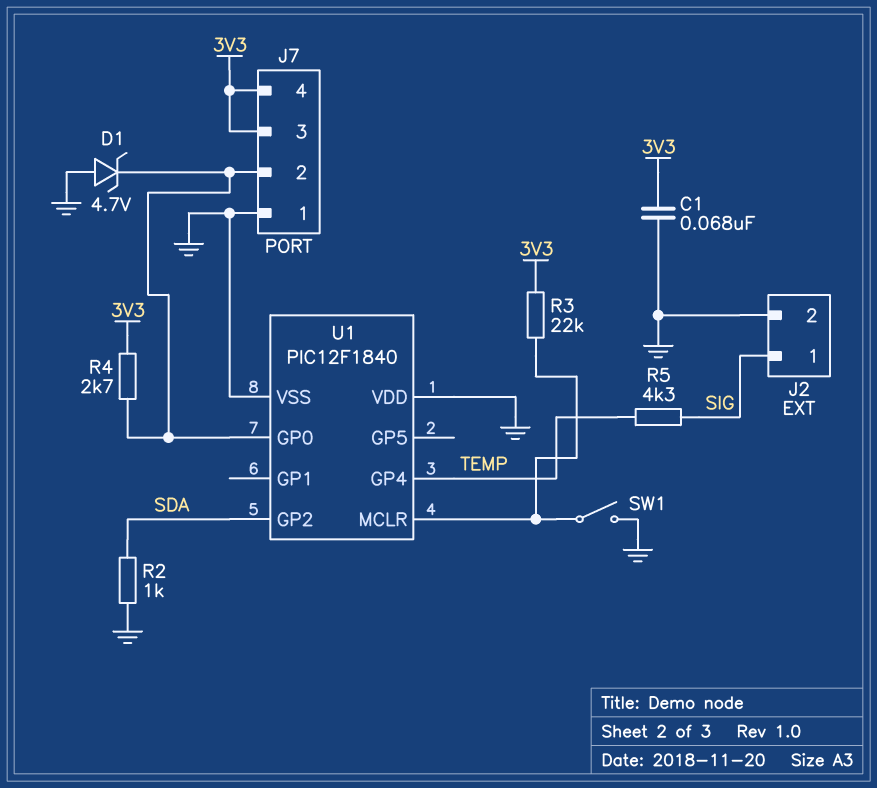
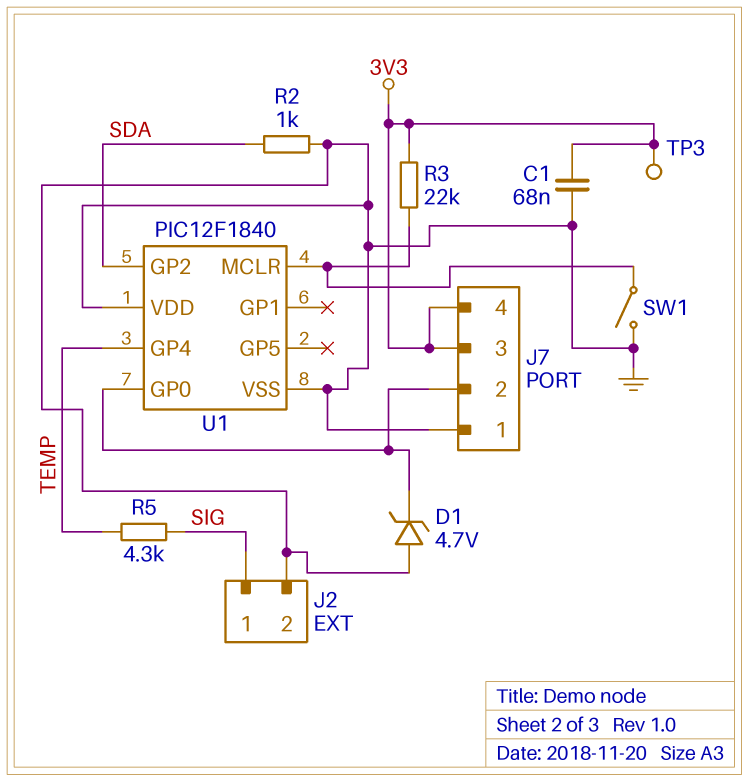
R4: 2.7k (3V3, J7/2) -> none
TP3: none -> test point (3V3)

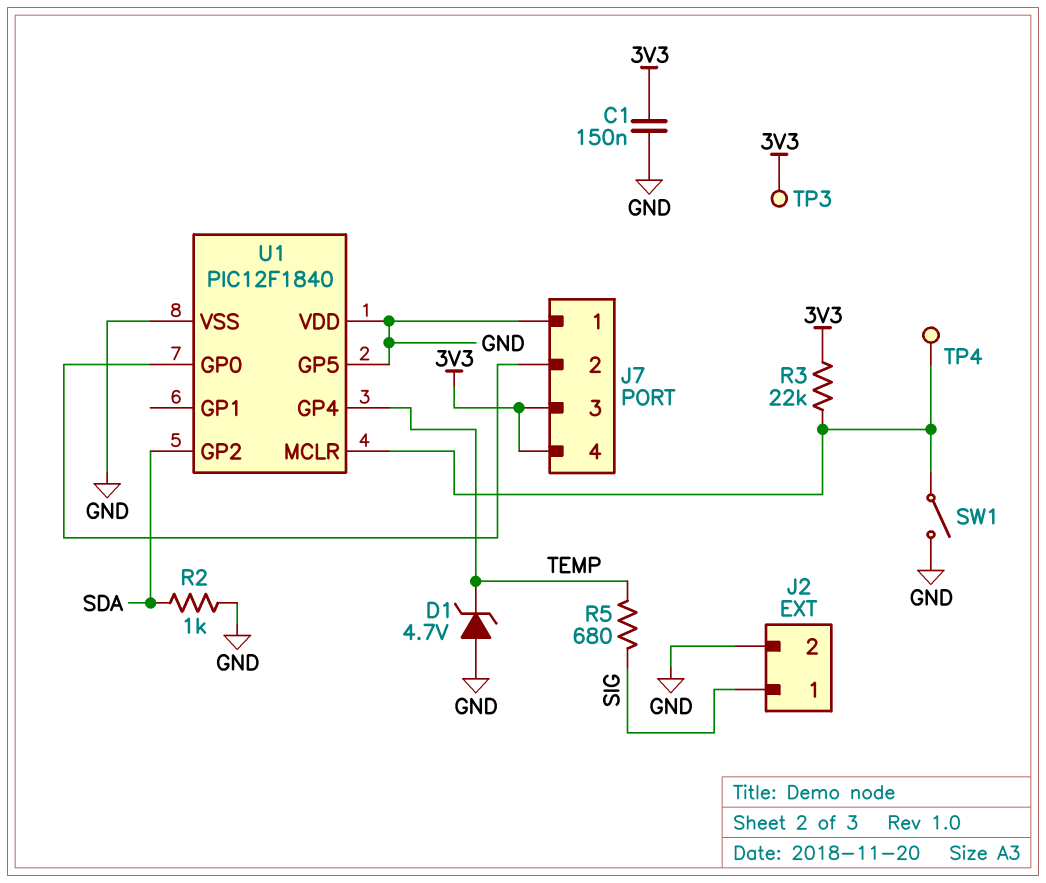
C1: 68nF (3V3, GND) -> 150nF (3V3, GND)
D1: zener 4.7V (A GND, K J7/2) -> zener 4.7V (A GND, K TEMP)
R5: 4.3k (SIG, TEMP) -> 680 (SIG, TEMP)
TP4: none -> test point (U1/MCLR)
U1 pin GP5: none -> GND

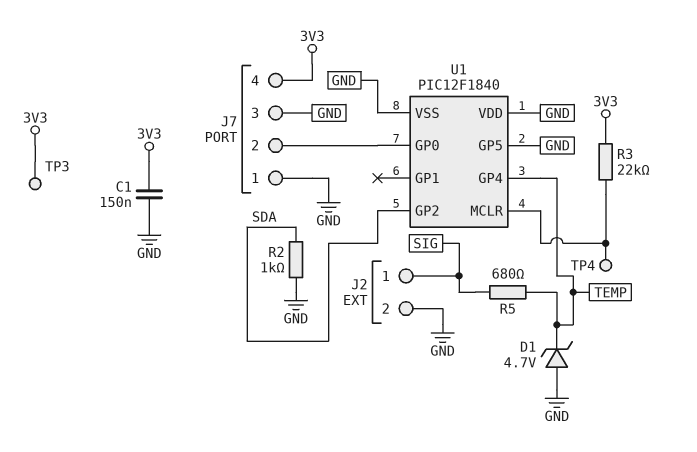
J7 pin 3: 3V3 -> GND
SW1: switch (GND, U1/MCLR) -> none

